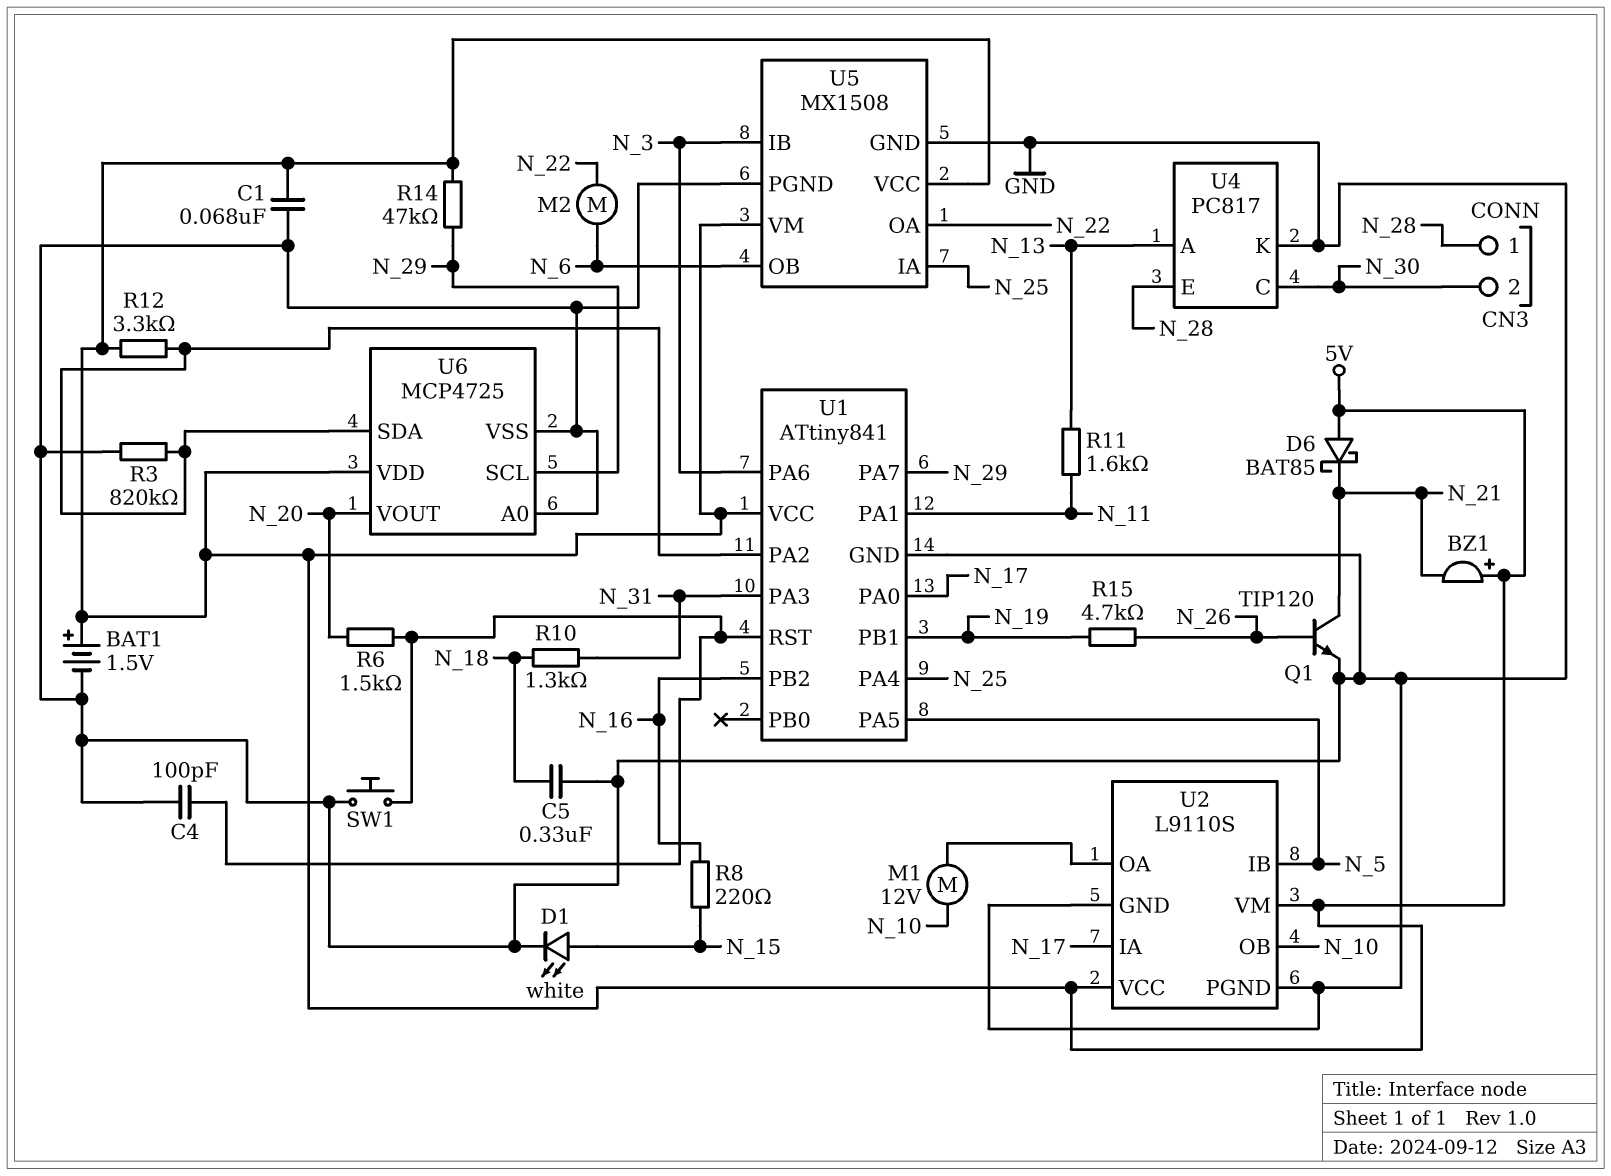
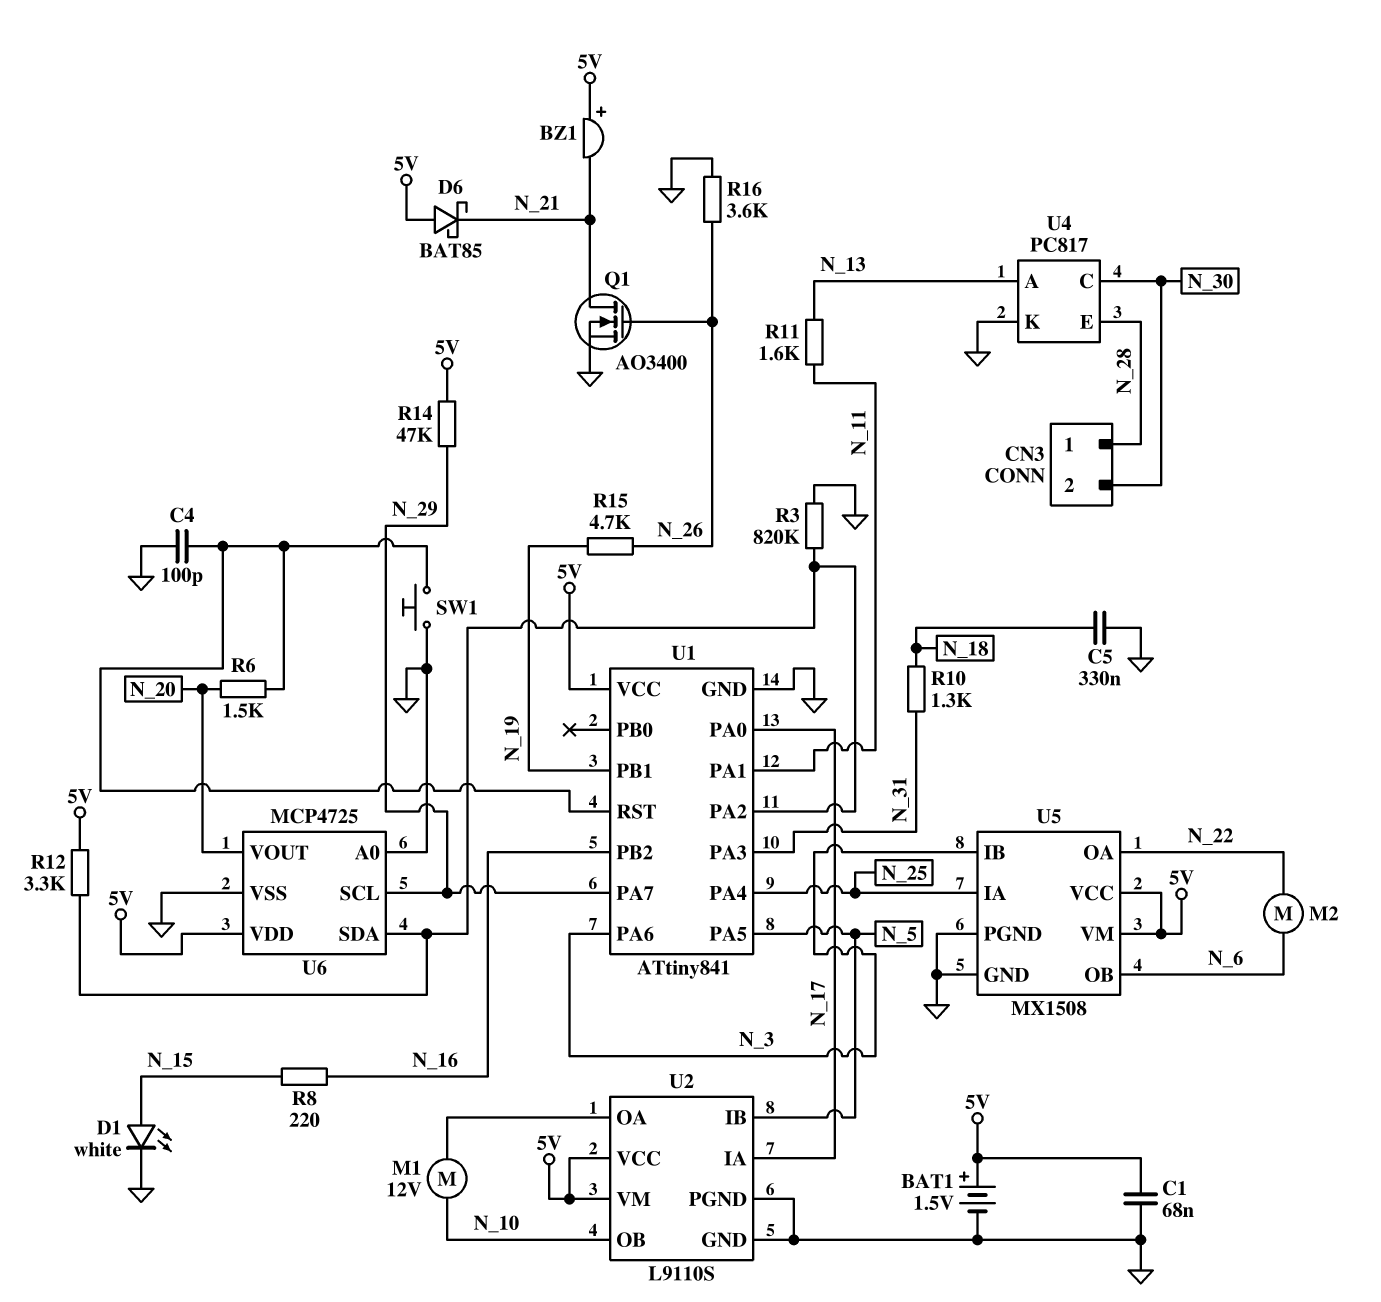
Q1: NPN TIP120 (B N_26, C N_21, E GND) -> NMOS AO3400 (G N_26, D N_21, S GND)
R16: none -> 3.6k (GND, N_26)

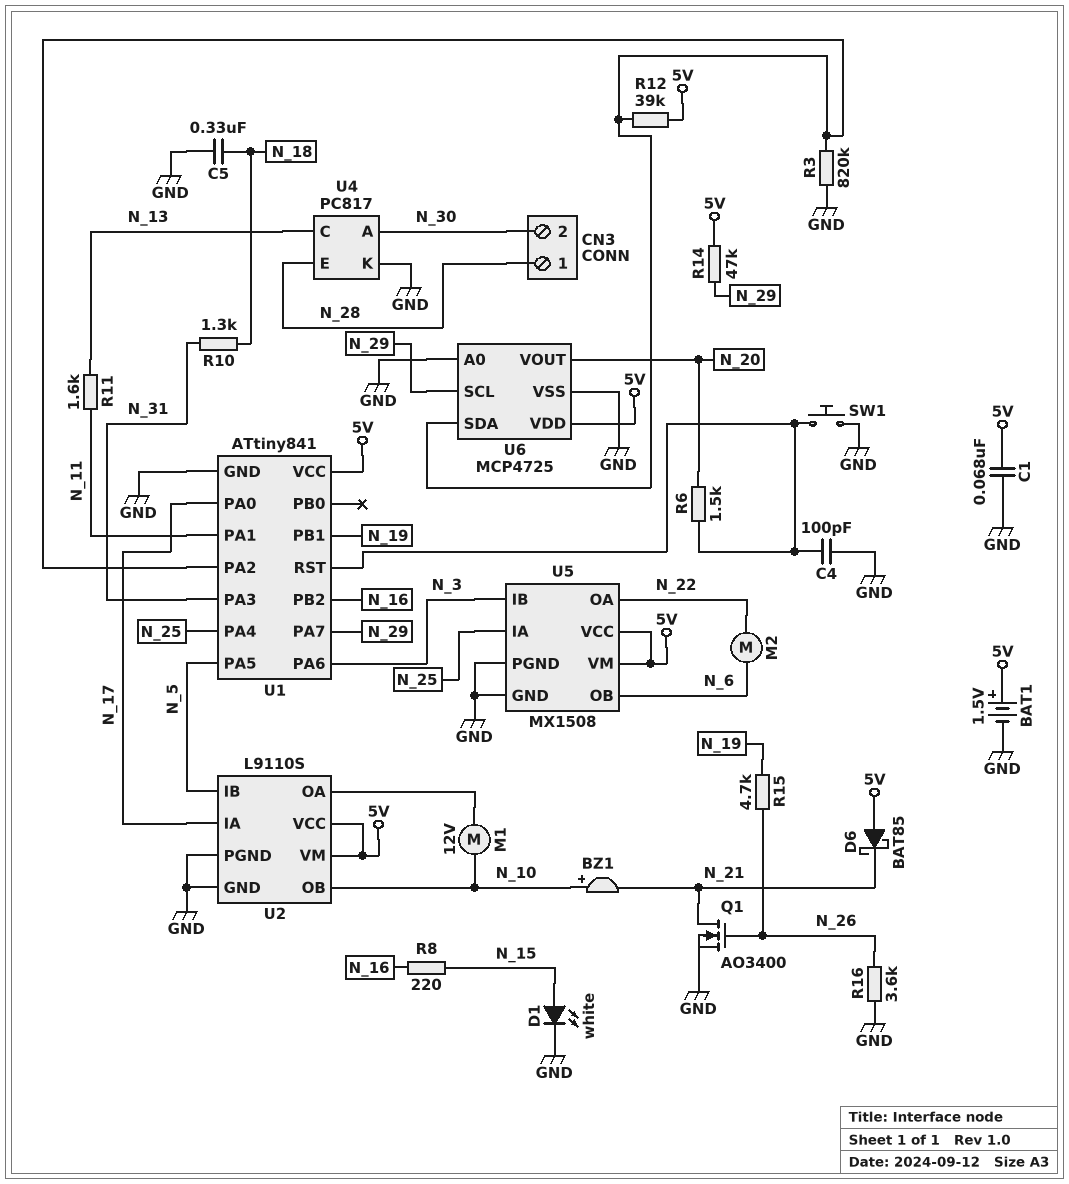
BZ1: buzzer (plus 5V, minus N_21) -> buzzer (plus N_10, minus N_21)
R12: 3.3k (5V, U1/PA2) -> 39k (5V, U1/PA2)
U4 pin A: N_13 -> N_30
U4 pin C: N_30 -> N_13

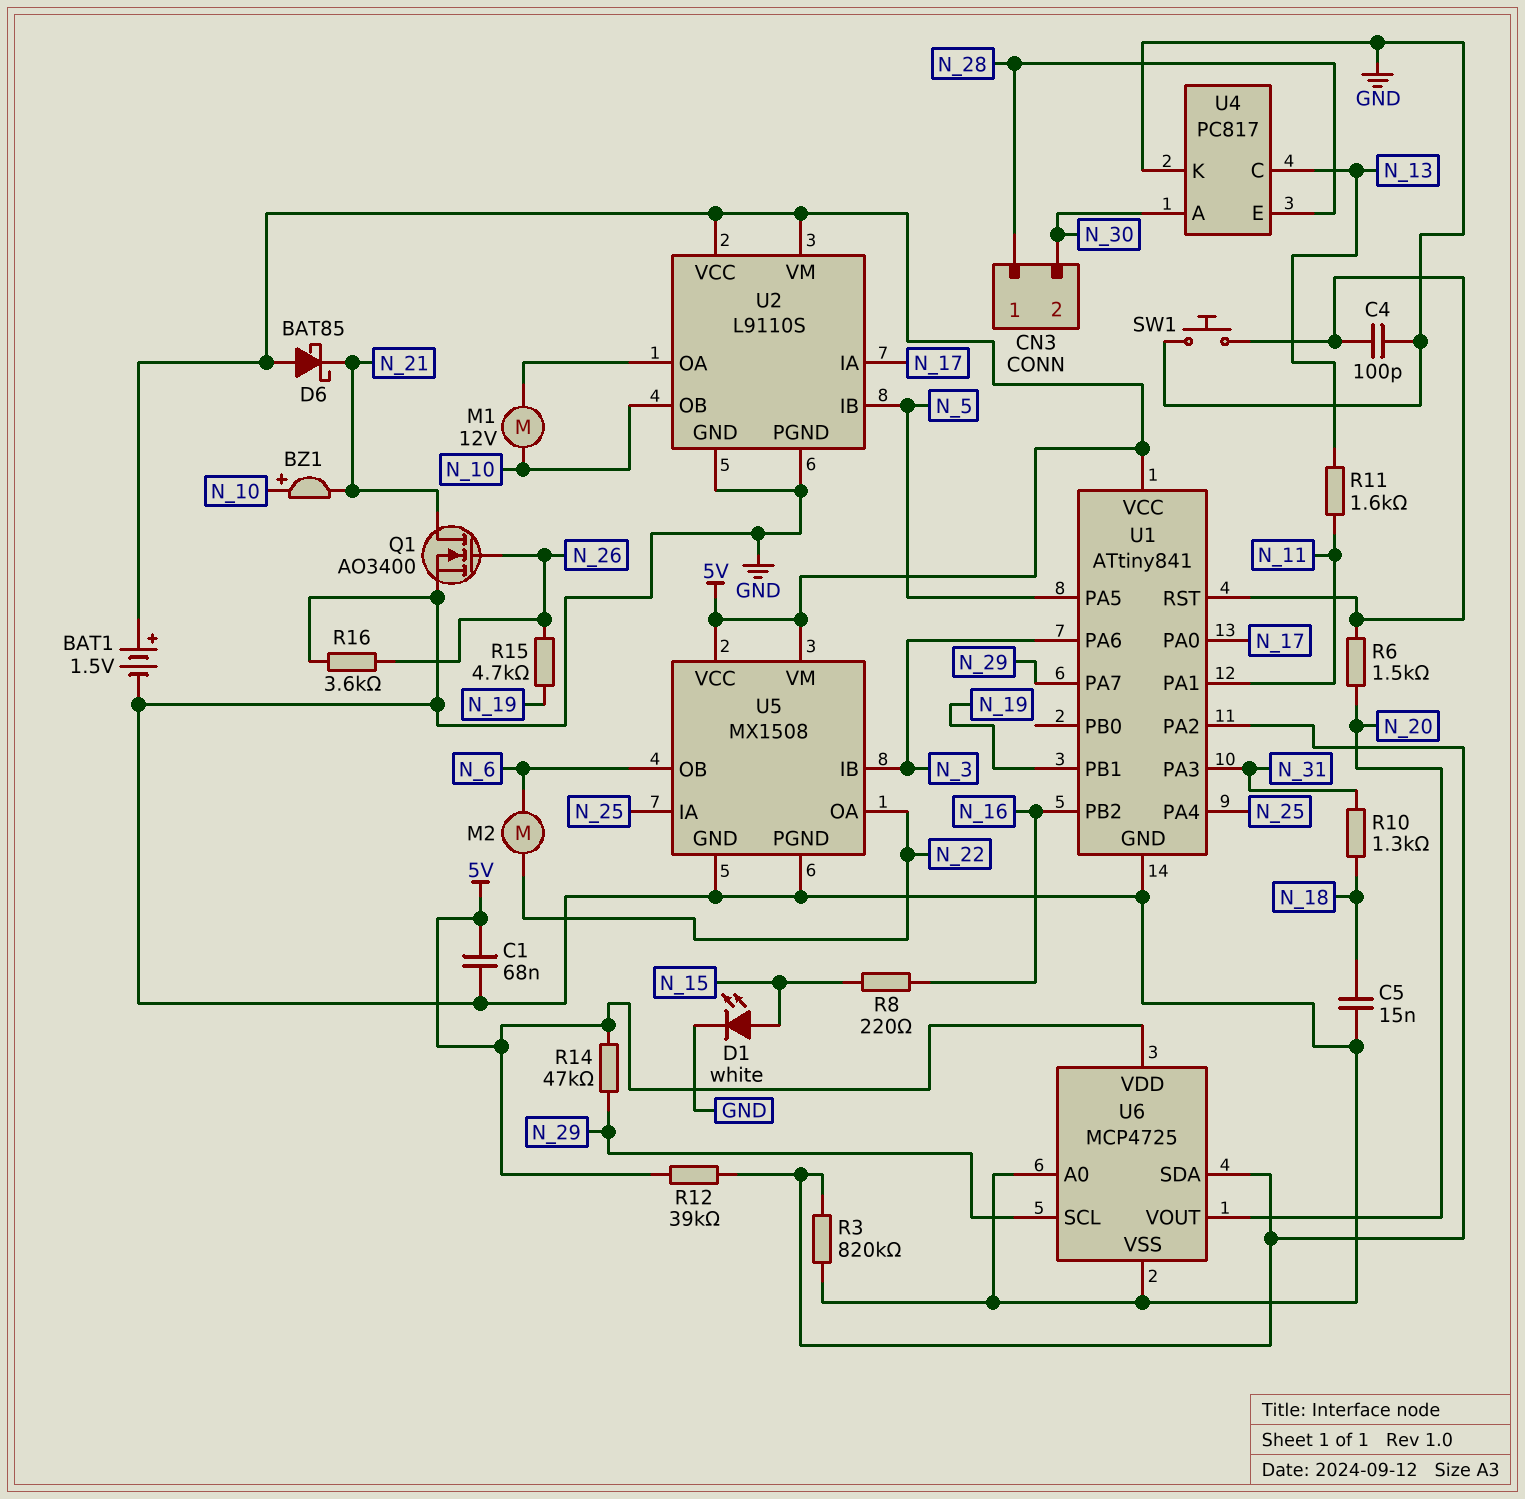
C5: 330nF (GND, N_18) -> 15nF (GND, N_18)

